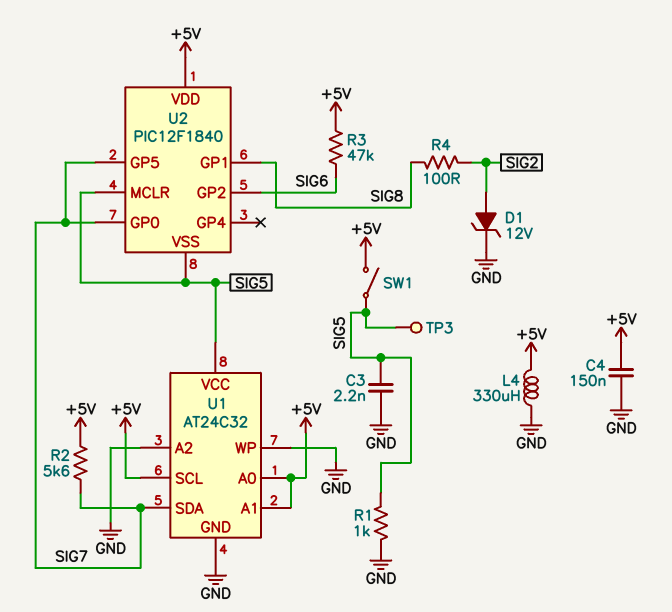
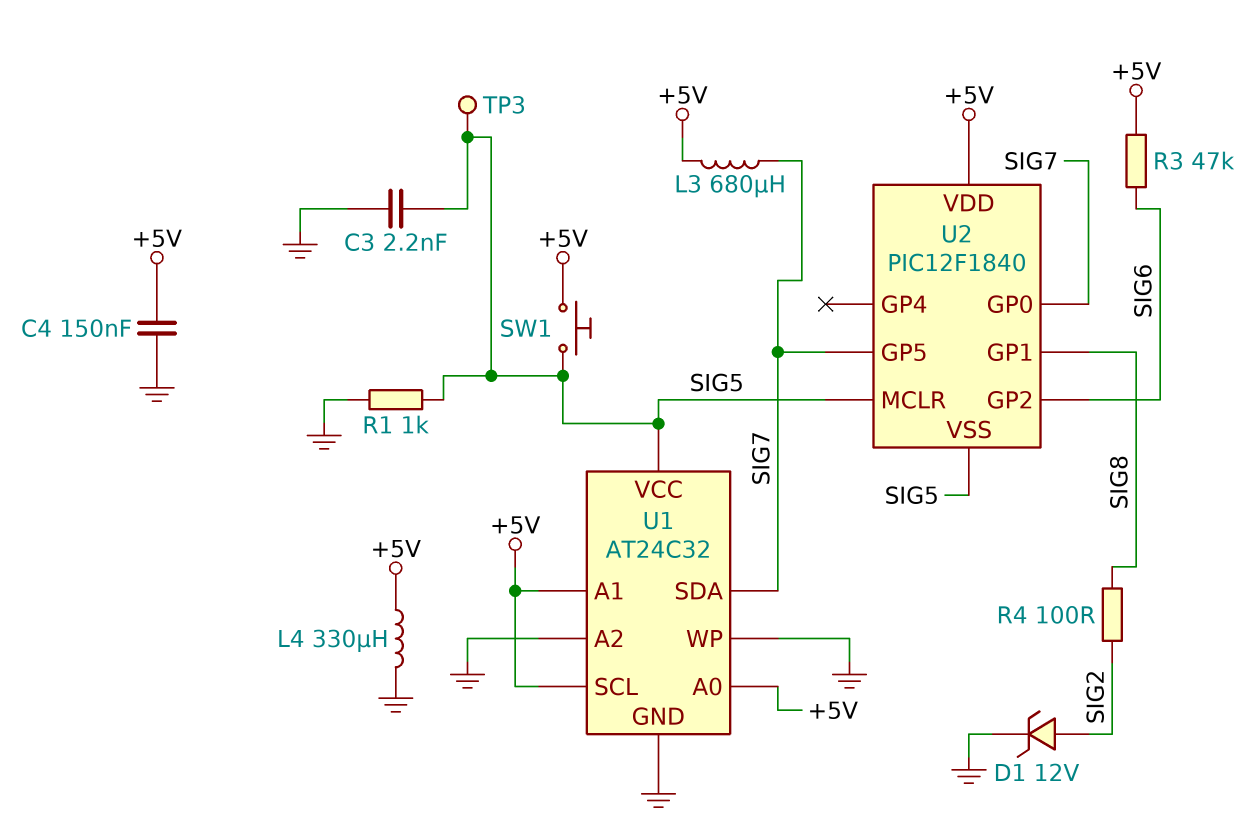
L3: none -> 680uH (+5V, SIG7)
R2: 5.6k (+5V, SIG7) -> none
SW1: switch (+5V, SIG5) -> button (+5V, SIG5)

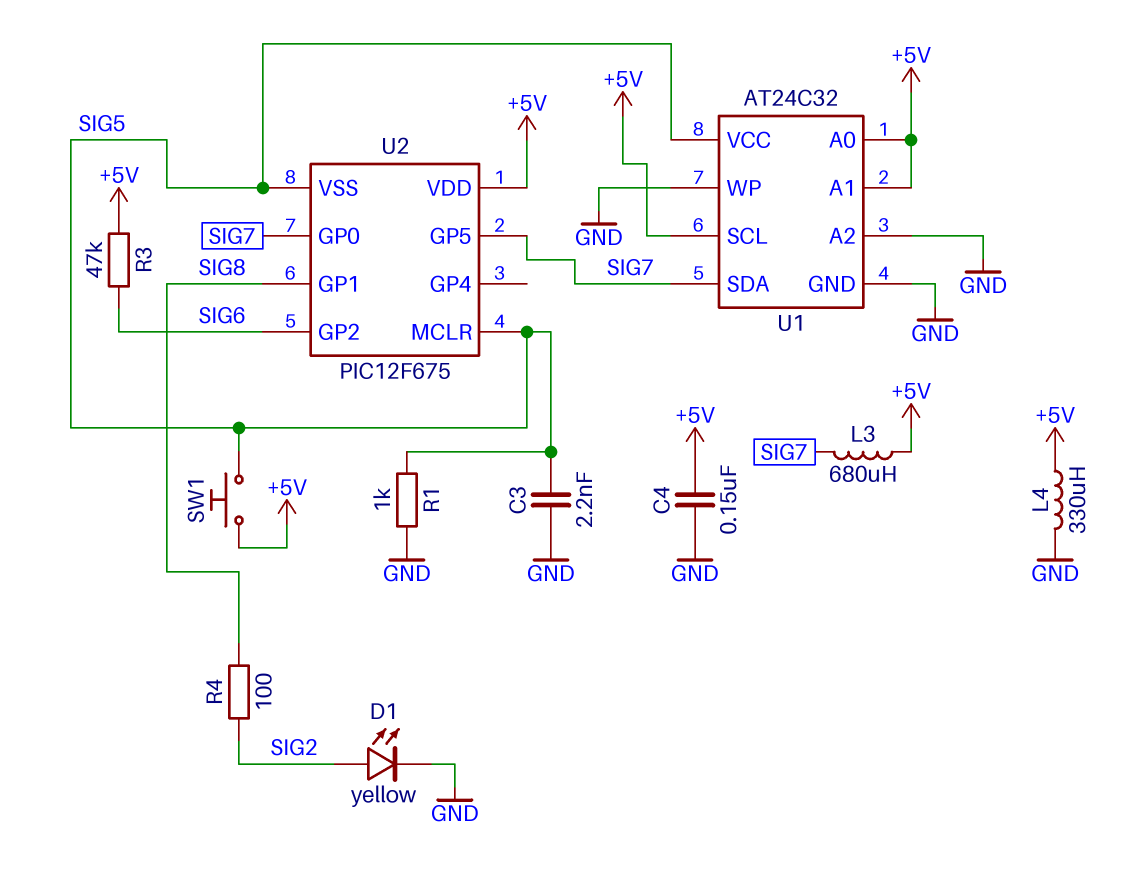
D1: zener 12V (A SIG2, K GND) -> LED yellow (A SIG2, K GND)
TP3: test point (SIG5) -> none
U2: PIC12F1840 -> PIC12F675

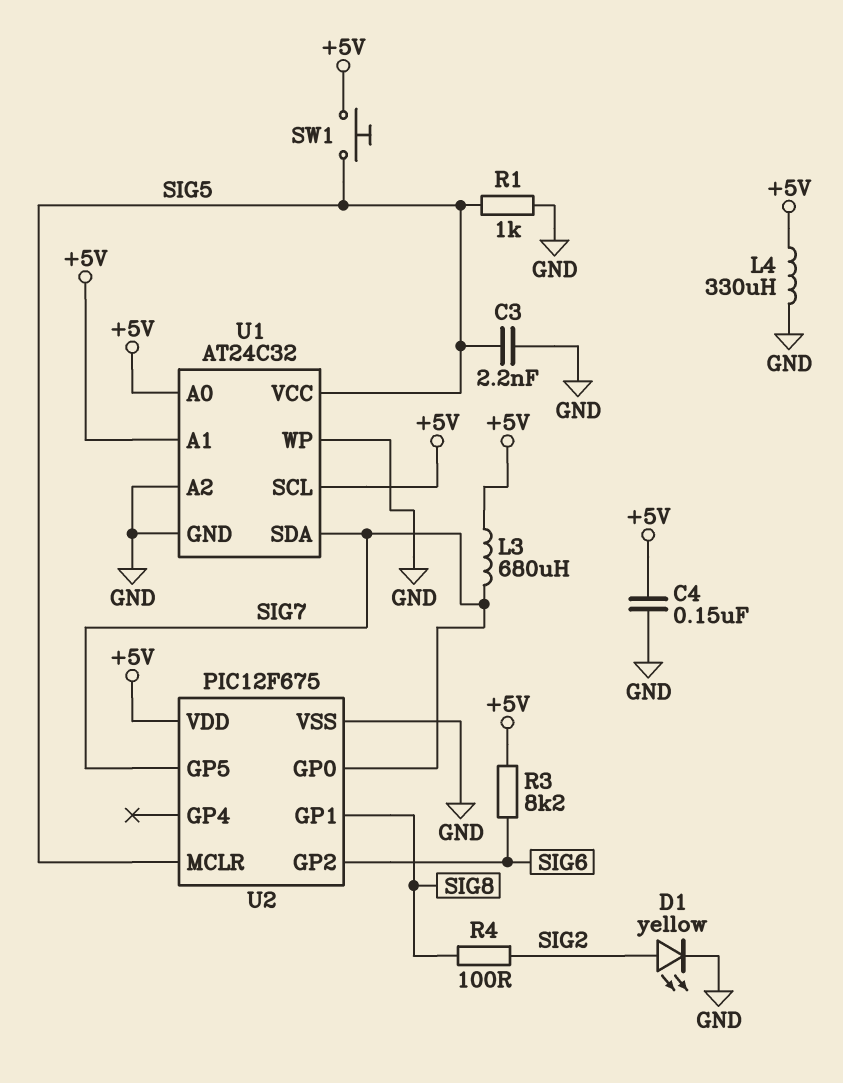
R3: 47k (+5V, SIG6) -> 8.2k (+5V, SIG6)
U2 pin VSS: SIG5 -> GND

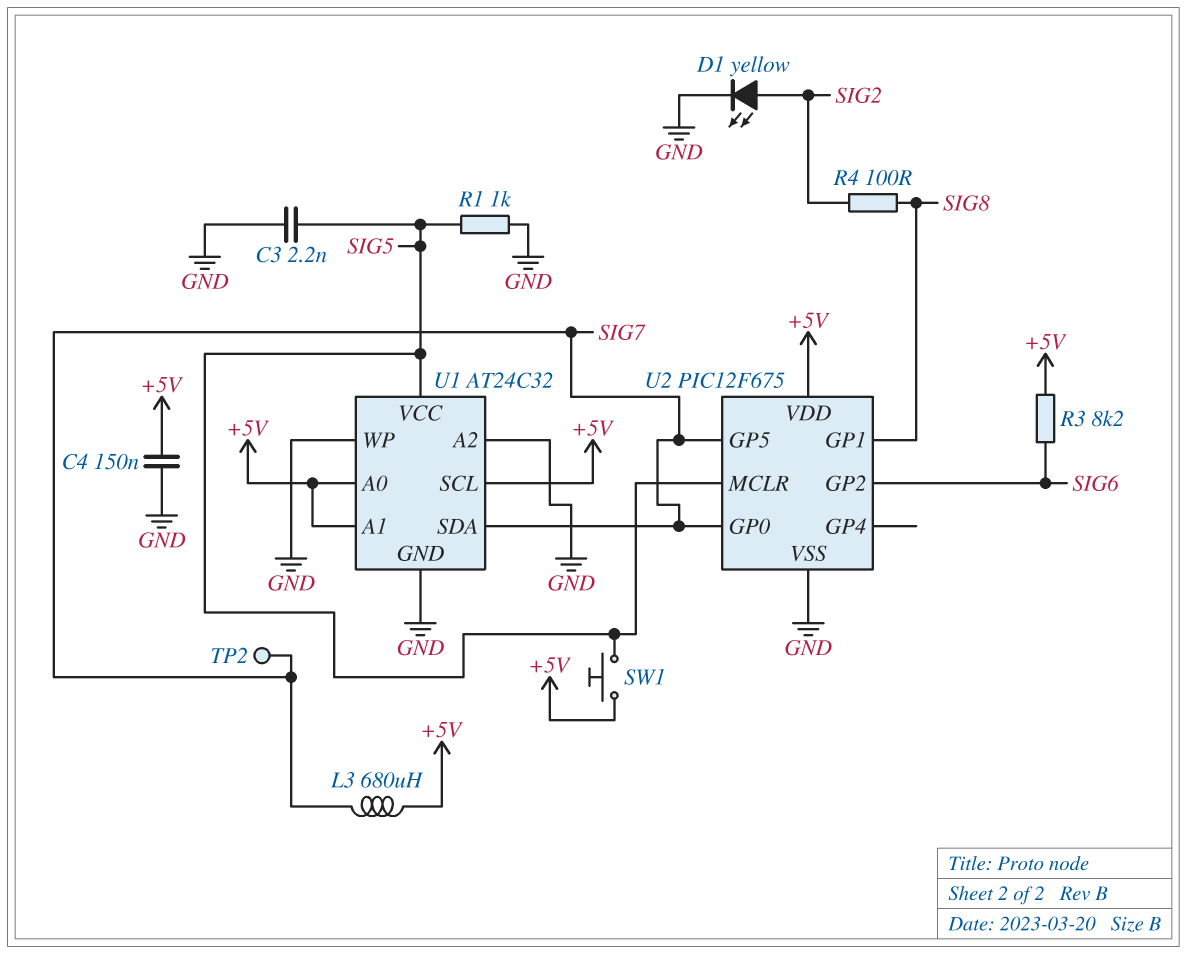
L4: 330uH (+5V, GND) -> none
TP2: none -> test point (SIG7)

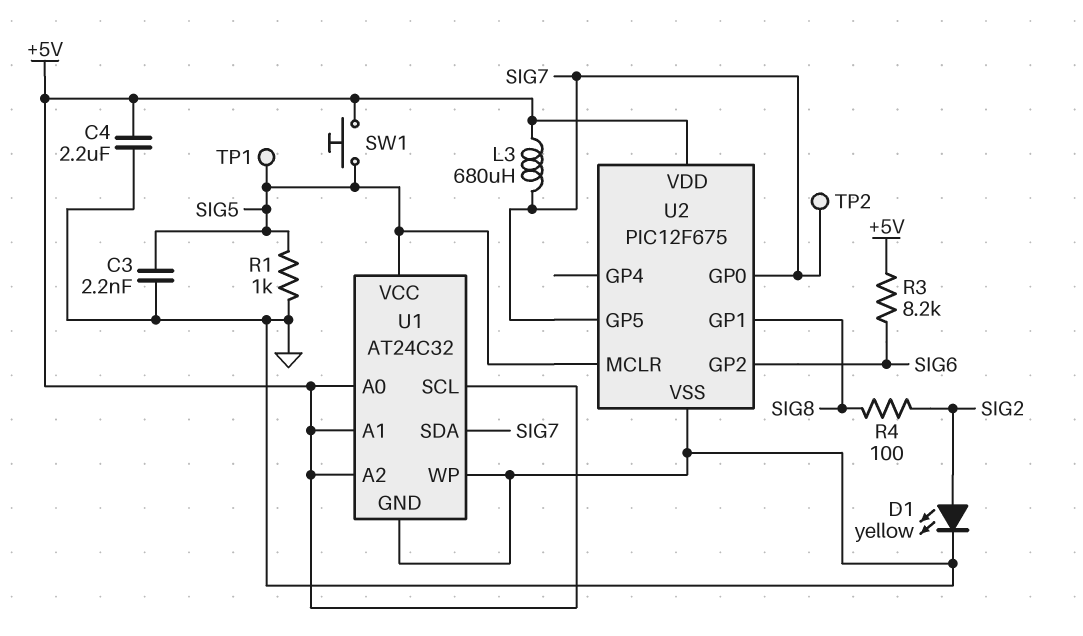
C4: 150nF (+5V, GND) -> 2.2uF (+5V, GND)
TP1: none -> test point (SIG5)
U1 pin A2: GND -> +5V

